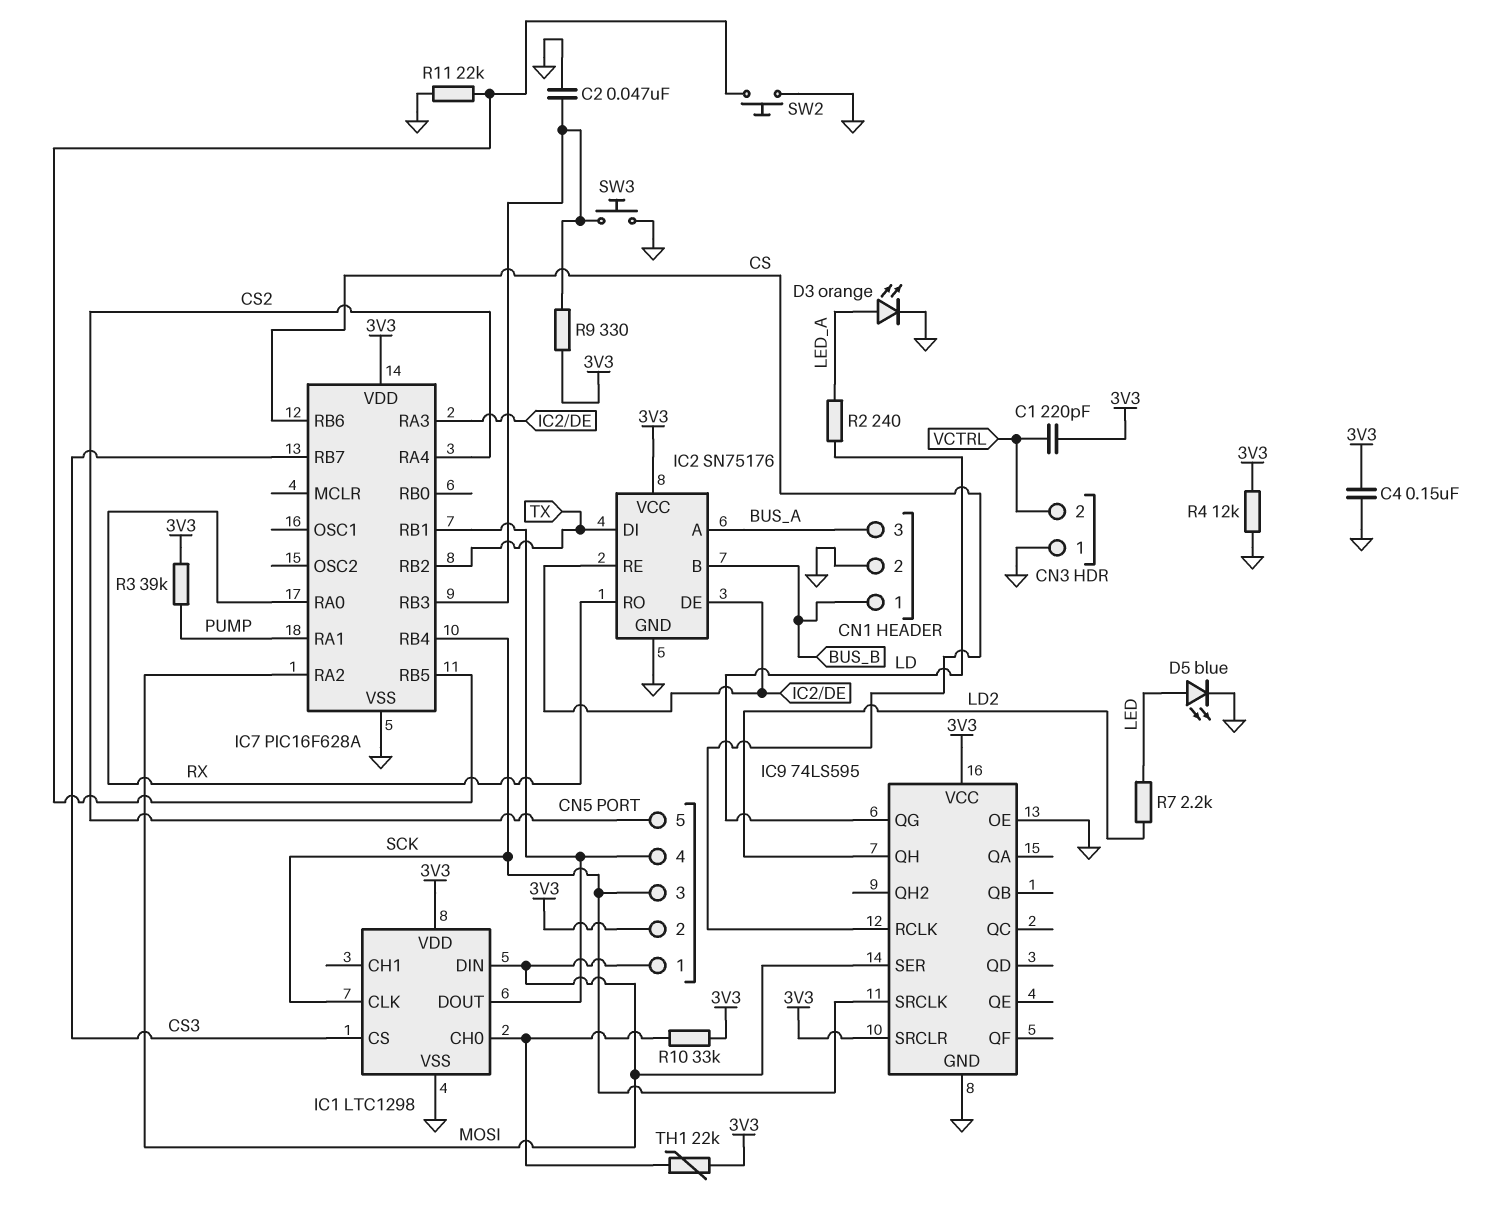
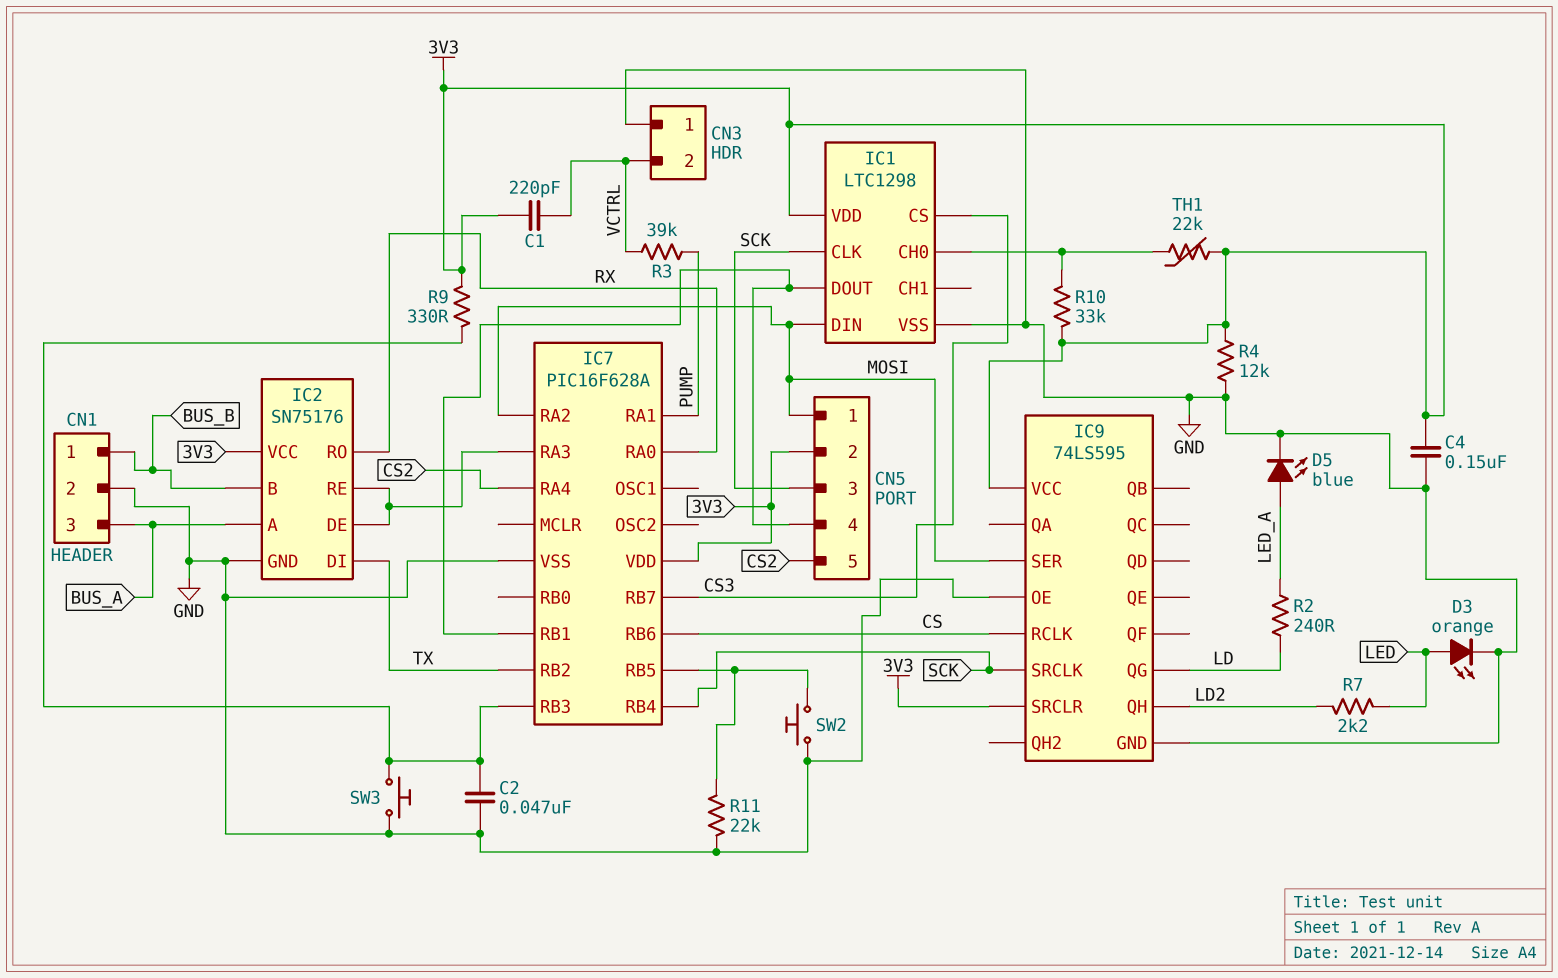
D3: LED orange (A LED_A, K GND) -> LED orange (A LED, K GND)
D5: LED blue (A LED, K GND) -> LED blue (A LED_A, K GND)
R3: 39k (3V3, PUMP) -> 39k (PUMP, VCTRL)

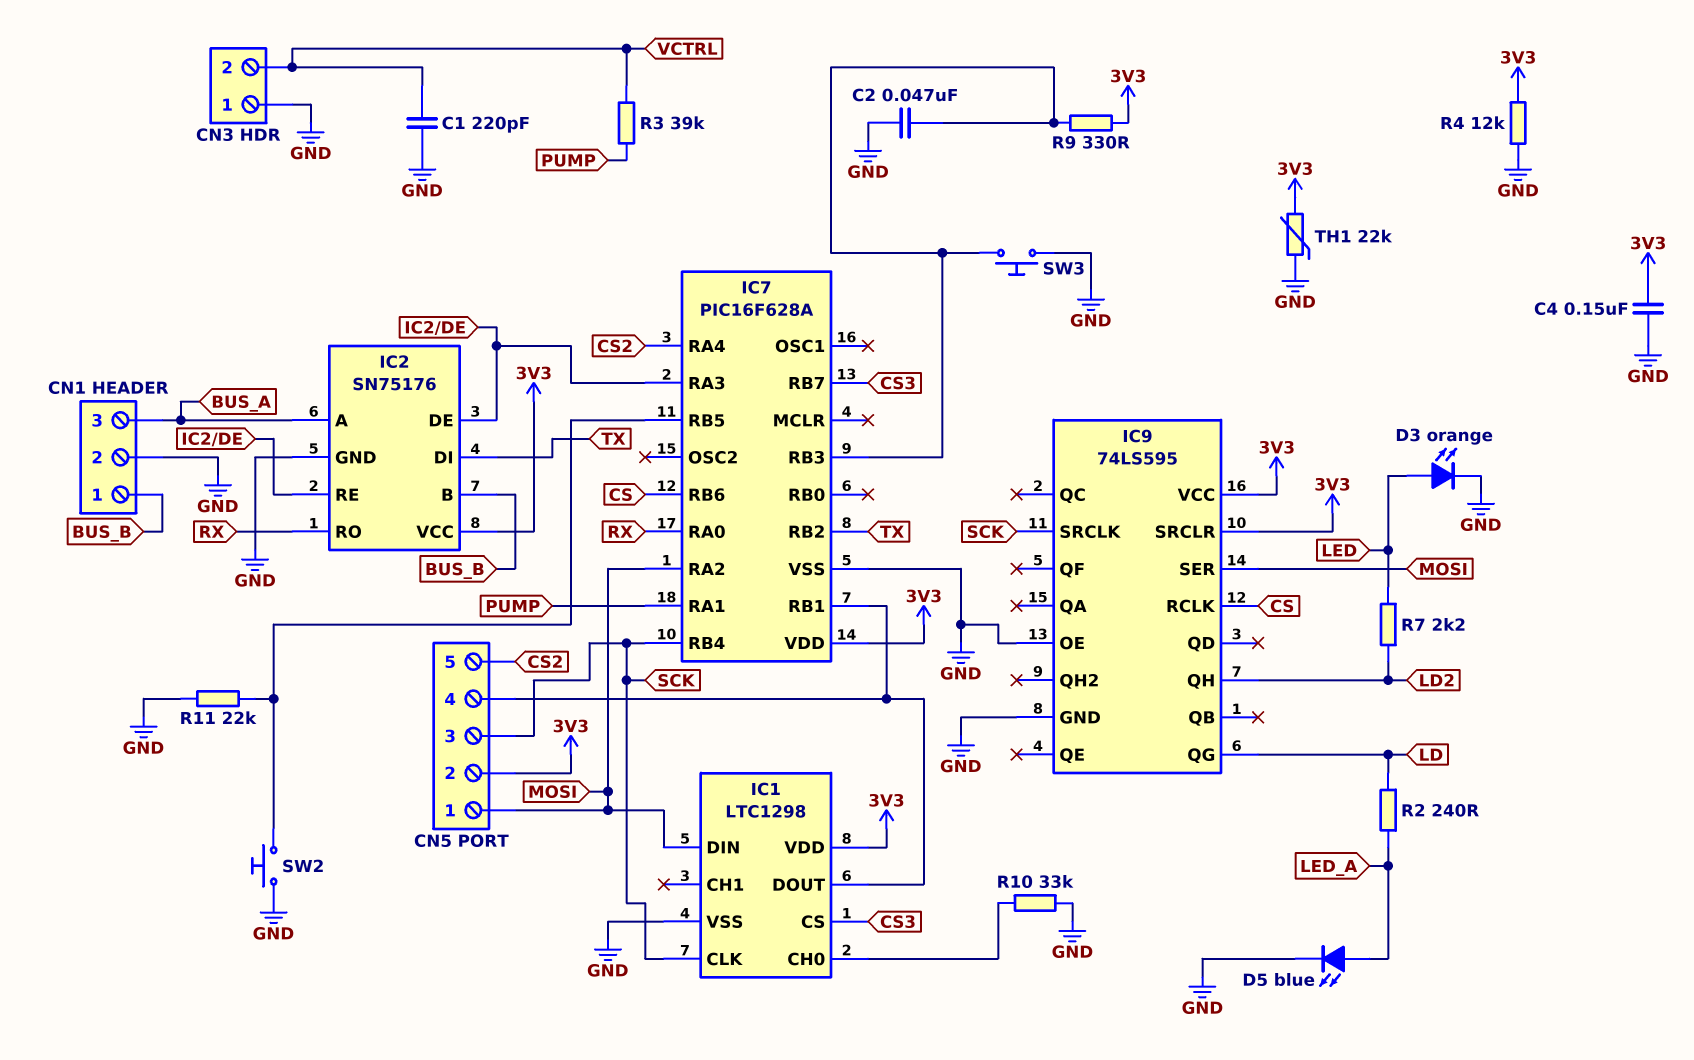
C1: 220pF (3V3, VCTRL) -> 220pF (GND, VCTRL)
R10: 33k (3V3, IC1/CH0) -> 33k (GND, IC1/CH0)
TH1: 22k (3V3, IC1/CH0) -> 22k (3V3, GND)

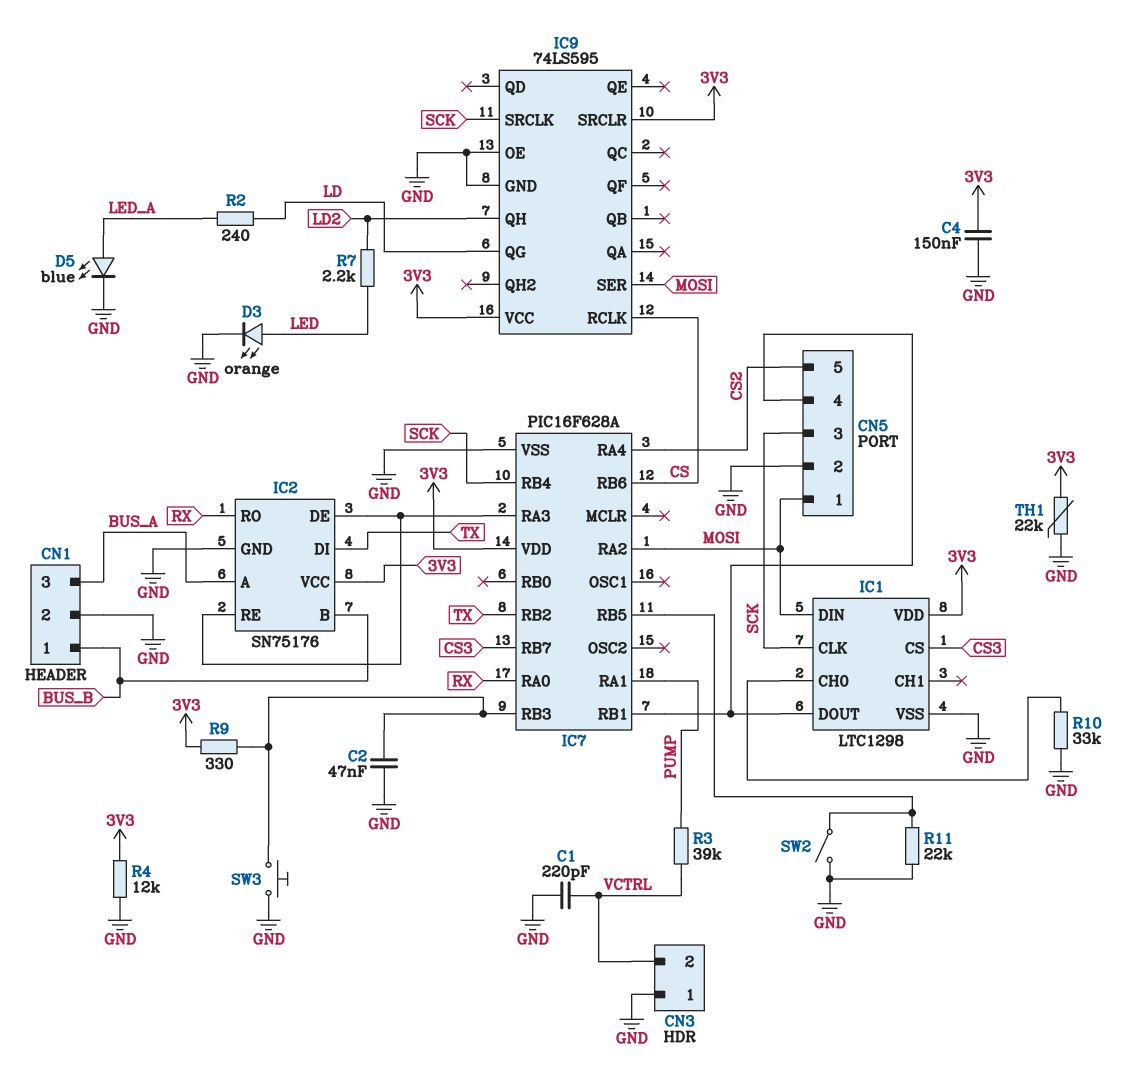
CN5 pin 2: 3V3 -> GND
SW2: button (GND, IC7/RB5) -> switch (GND, IC7/RB5)

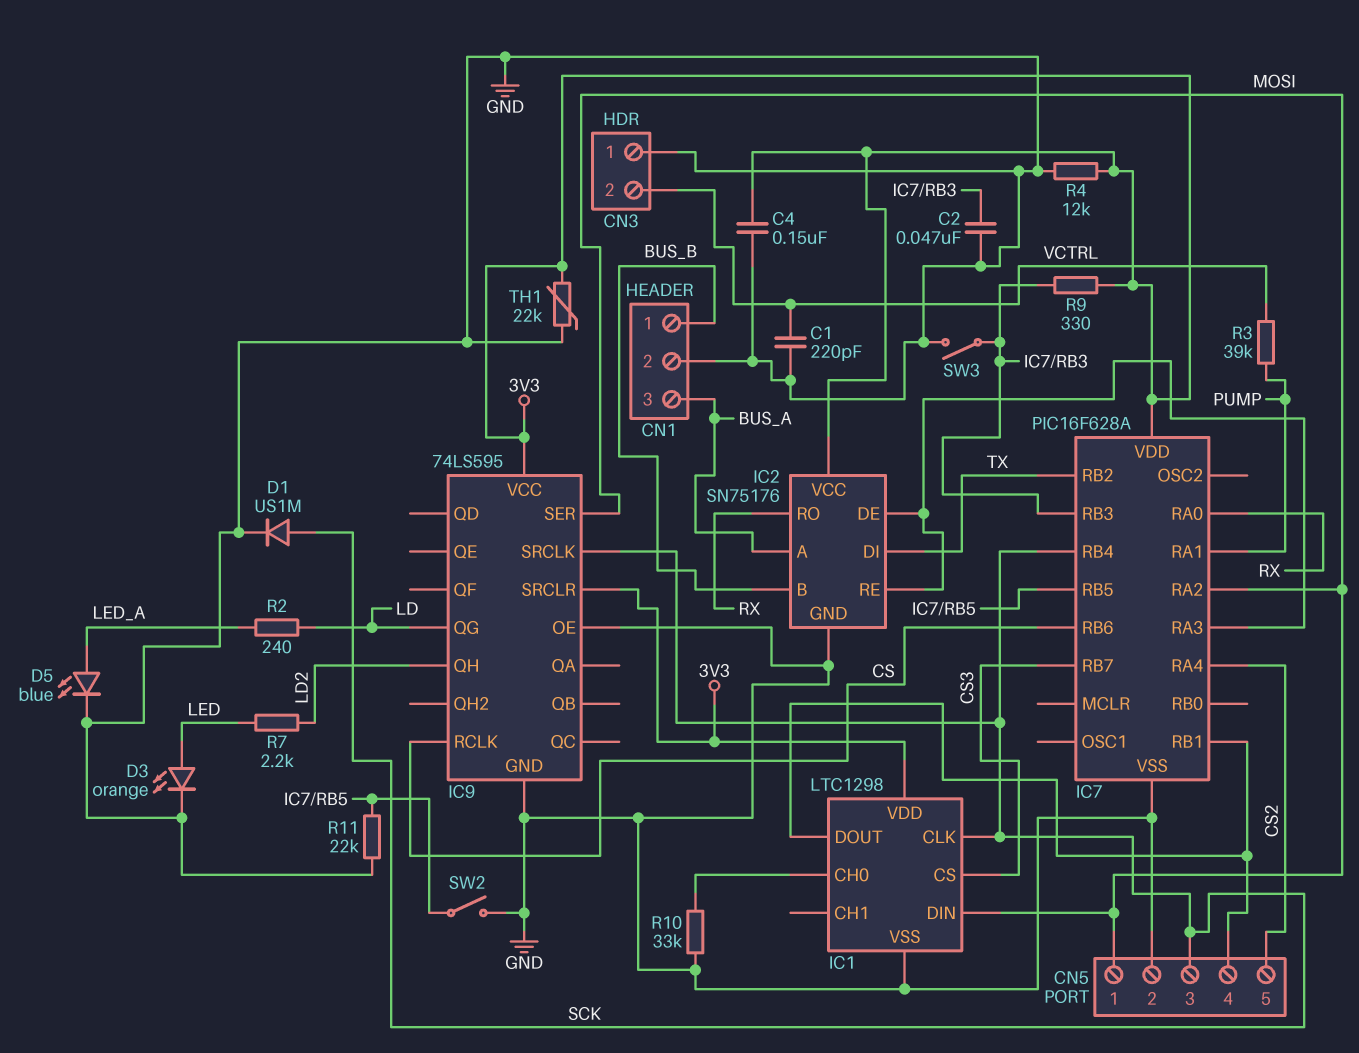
D1: none -> diode US1M (A SCK, K GND)
SW3: button (GND, IC7/RB3) -> switch (GND, IC7/RB3)

